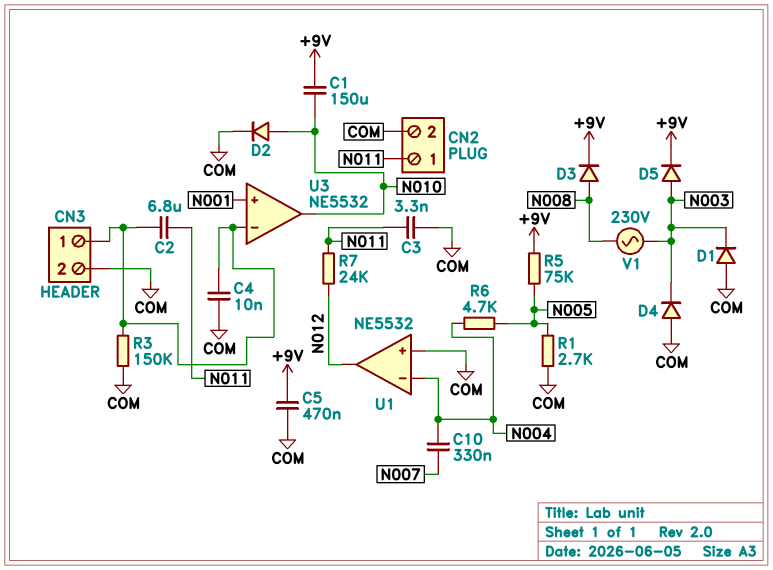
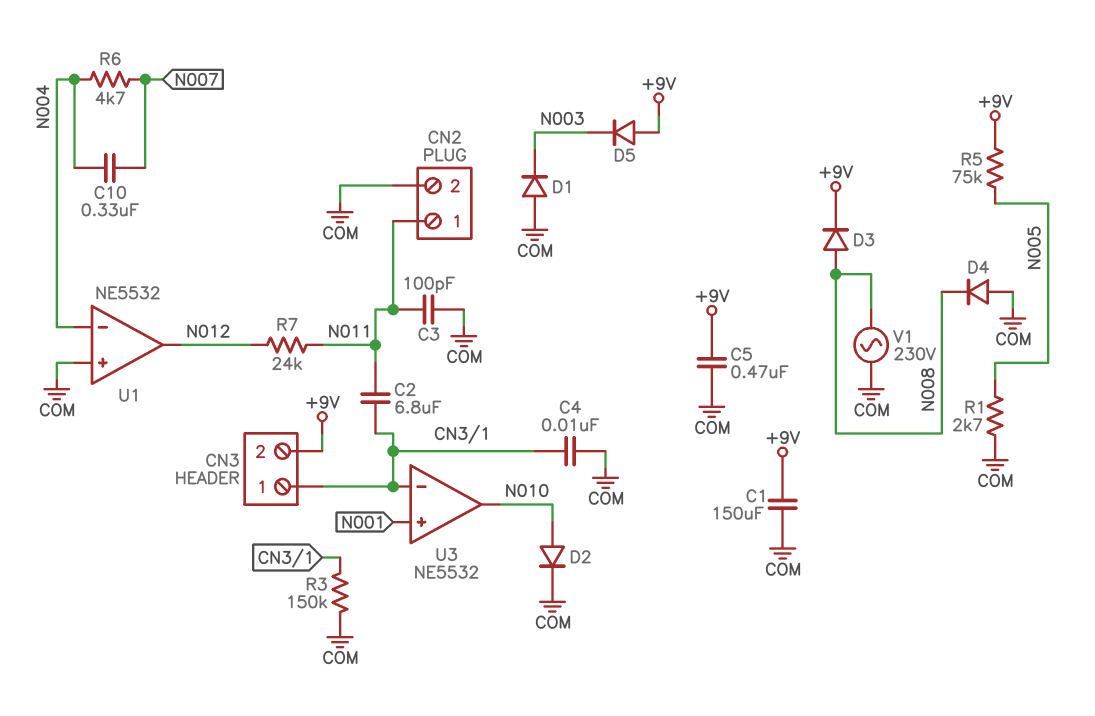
C1: 150uF (+9V, N010) -> 150uF (+9V, COM)
C3: 3.3nF (COM, N011) -> 100pF (COM, N011)
CN3 pin 2: COM -> +9V
D4: diode (A COM, K N003) -> diode (A COM, K N008)
D5: diode (A N003, K +9V) -> diode (A +9V, K N003)
R6: 4.7k (N004, N005) -> 4.7k (N004, N007)
V1: AC 230V (N003, N008) -> AC 230V (COM, N008)

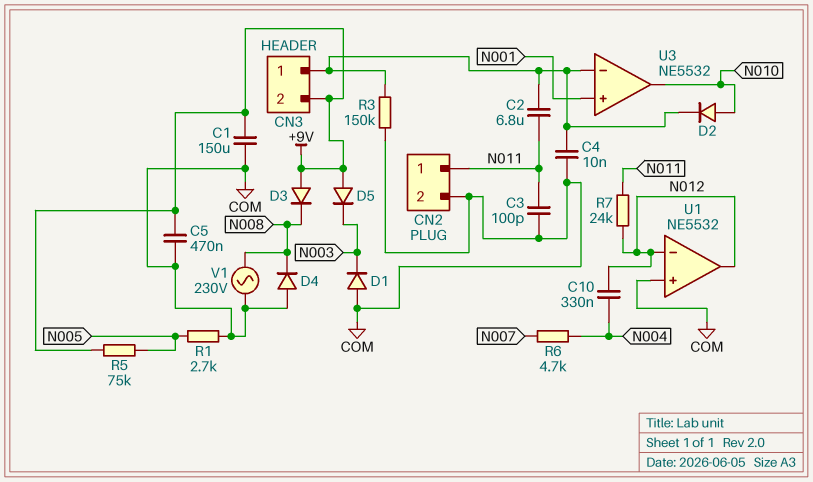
C10: 330nF (N004, N007) -> 330nF (N004, N012)
D2: diode (A N010, K COM) -> diode (A N010, K CN3/1)
D3: diode (A N008, K +9V) -> diode (A +9V, K N008)
U1 pin in-: N004 -> N012

